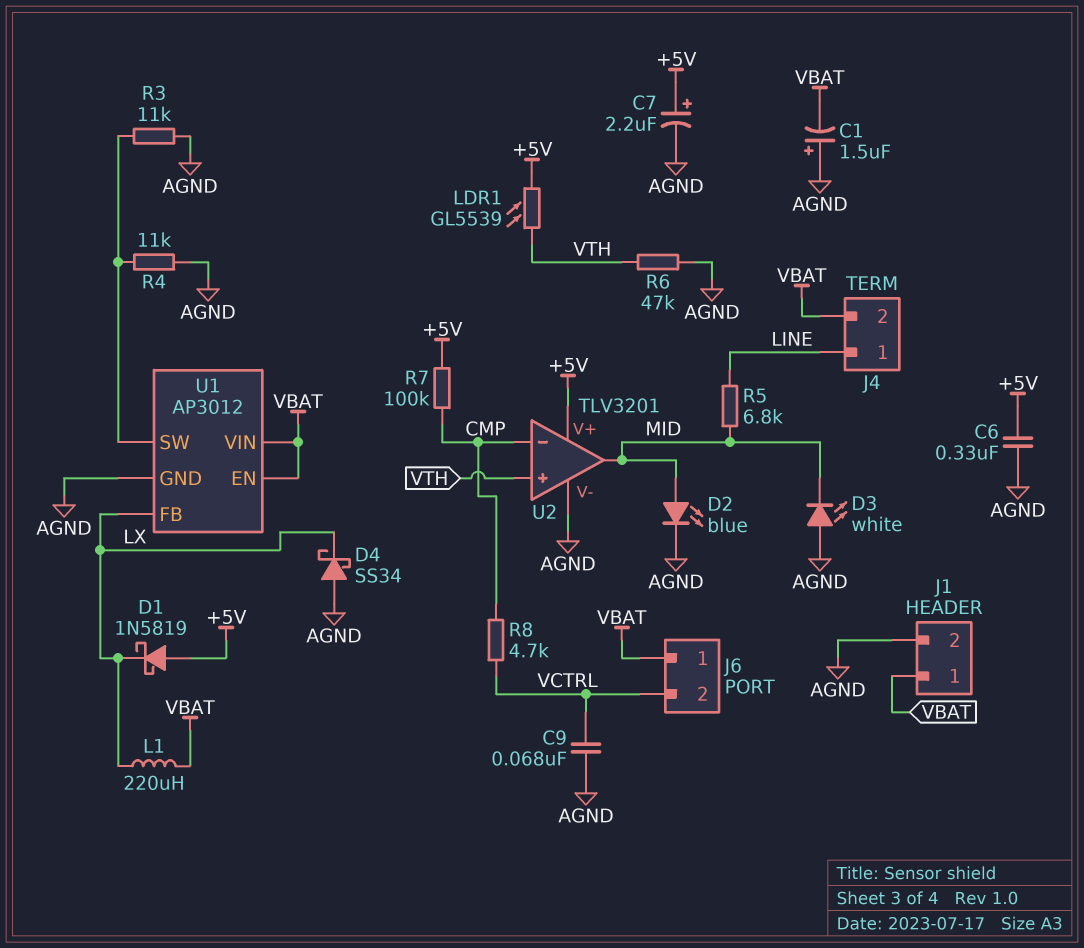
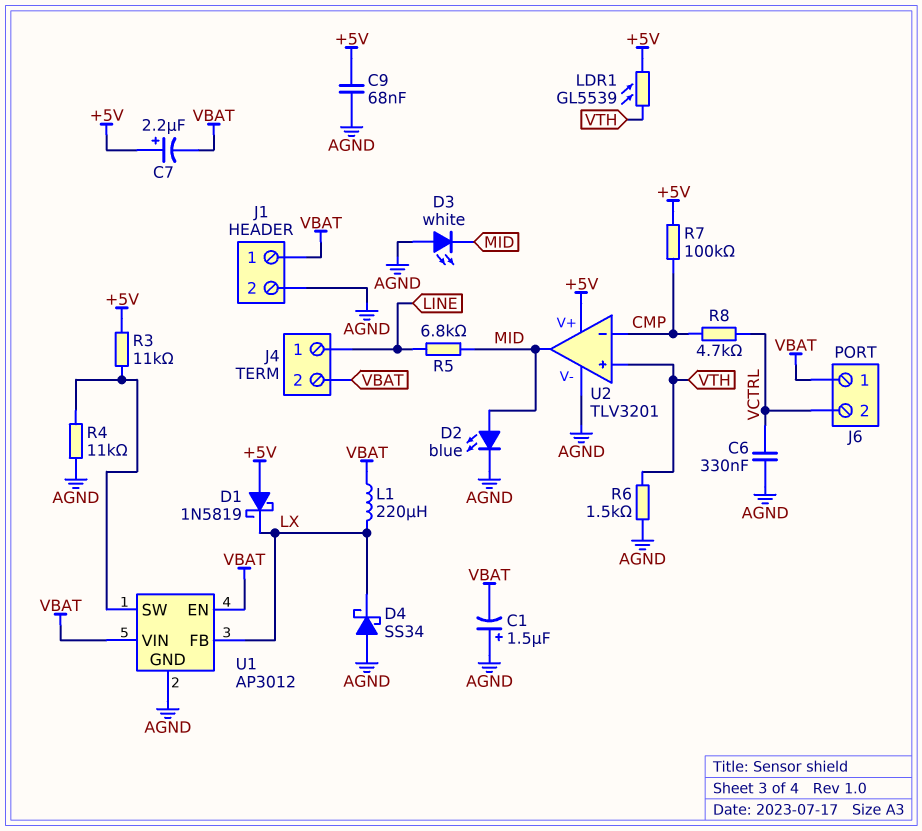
C6: 330nF (+5V, AGND) -> 330nF (AGND, VCTRL)
C7: 2.2uF (plus +5V, minus AGND) -> 2.2uF (plus +5V, minus VBAT)
C9: 68nF (AGND, VCTRL) -> 68nF (+5V, AGND)
R3: 11k (AGND, U1/SW) -> 11k (+5V, U1/SW)
R6: 47k (AGND, VTH) -> 1.5k (AGND, VTH)

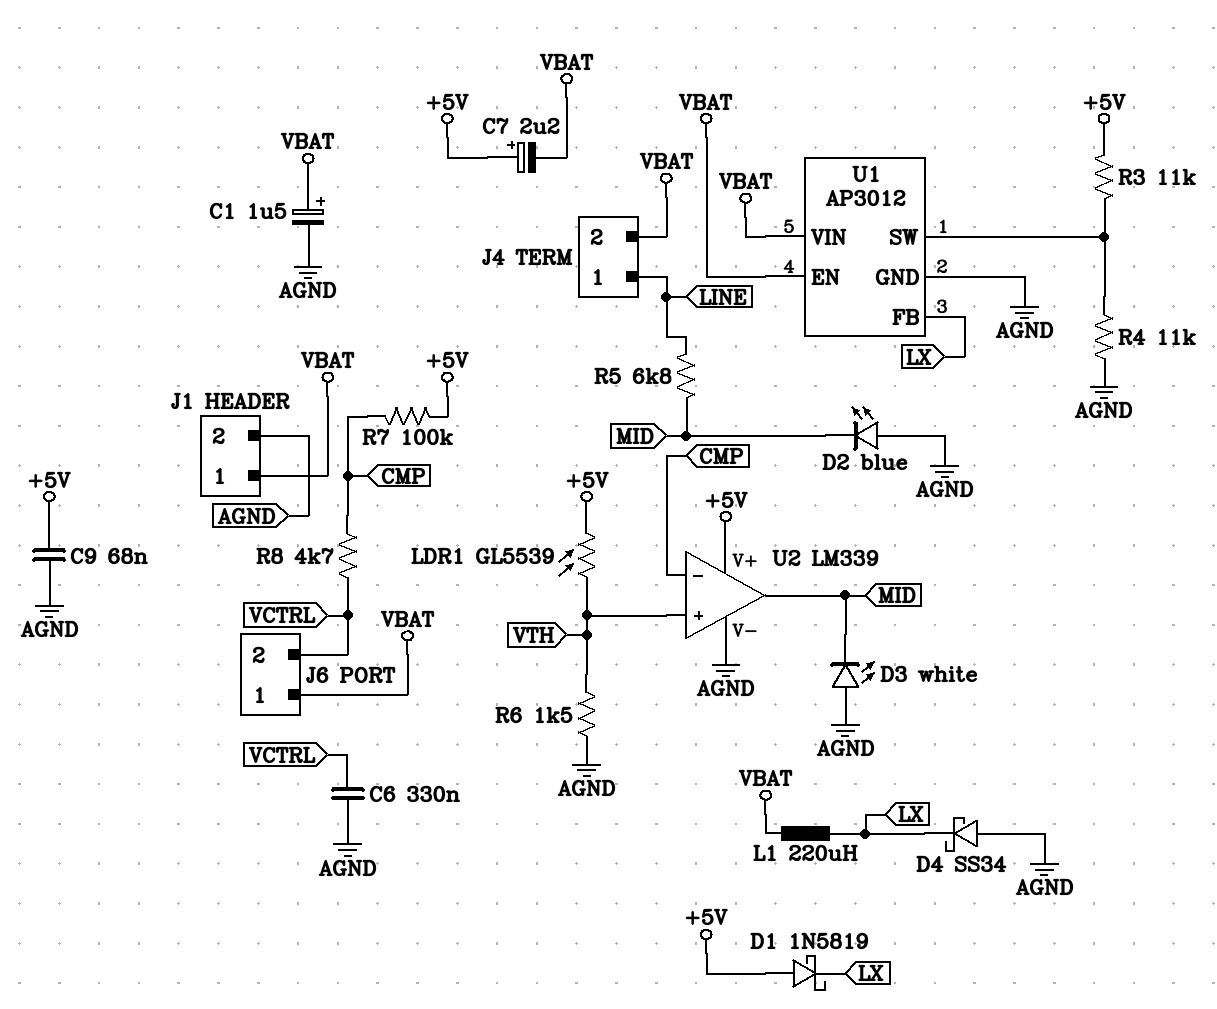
C1: 1.5uF (plus AGND, minus VBAT) -> 1.5uF (plus VBAT, minus AGND)
D2: LED blue (A MID, K AGND) -> LED blue (A AGND, K MID)
U2: TLV3201 -> LM339

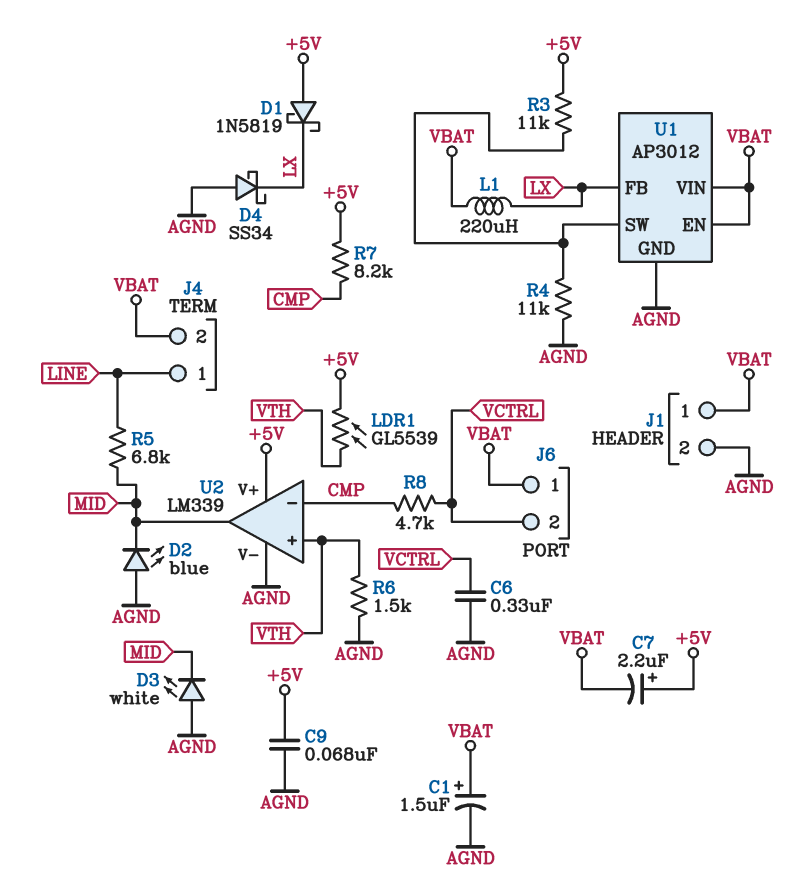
R7: 100k (+5V, CMP) -> 8.2k (+5V, CMP)

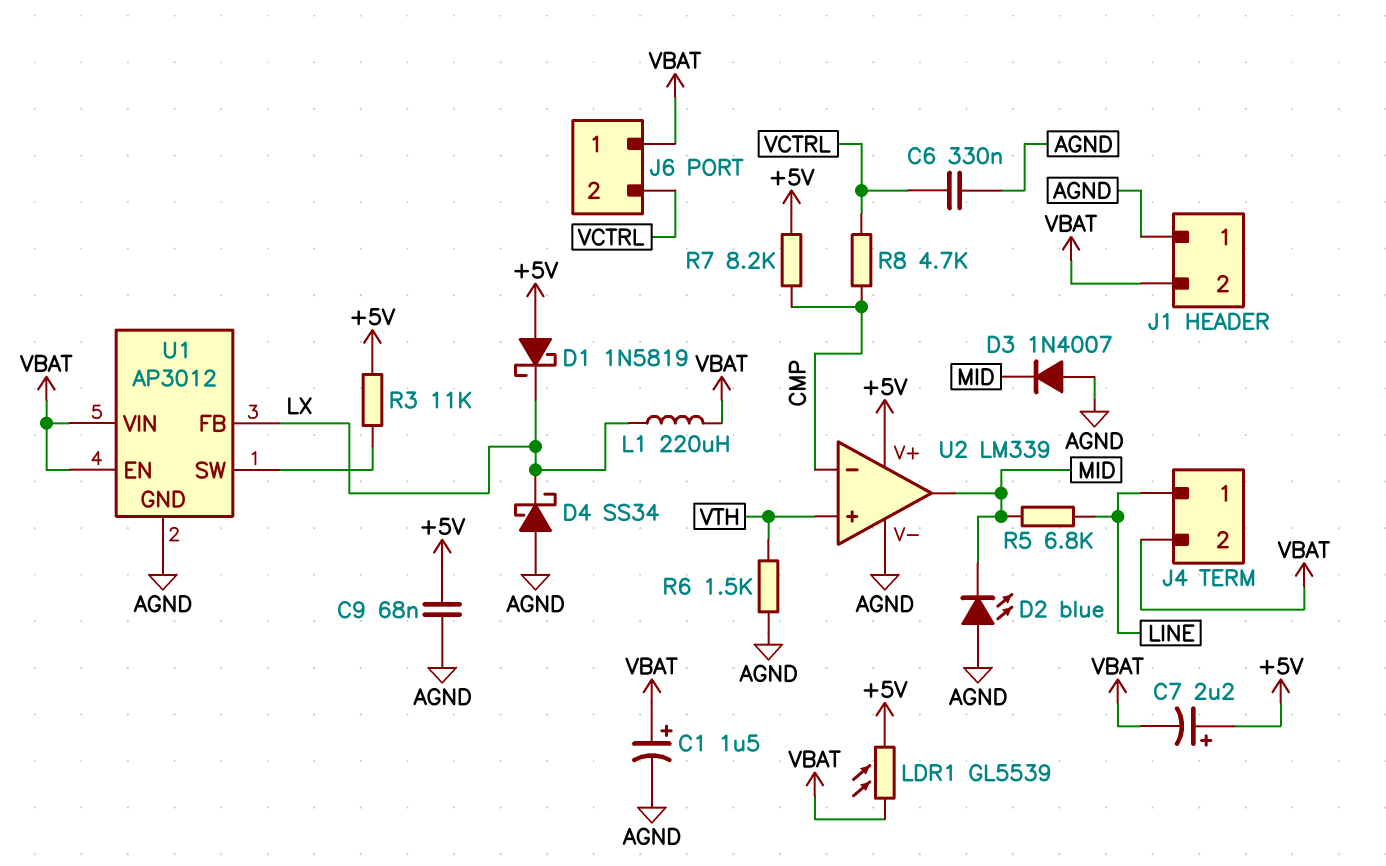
D3: LED white (A AGND, K MID) -> diode 1N4007 (A AGND, K MID)
J1 pin 1: VBAT -> AGND
J1 pin 2: AGND -> VBAT
LDR1: GL5539 (+5V, VTH) -> GL5539 (+5V, VBAT)
R4: 11k (AGND, U1/SW) -> none

